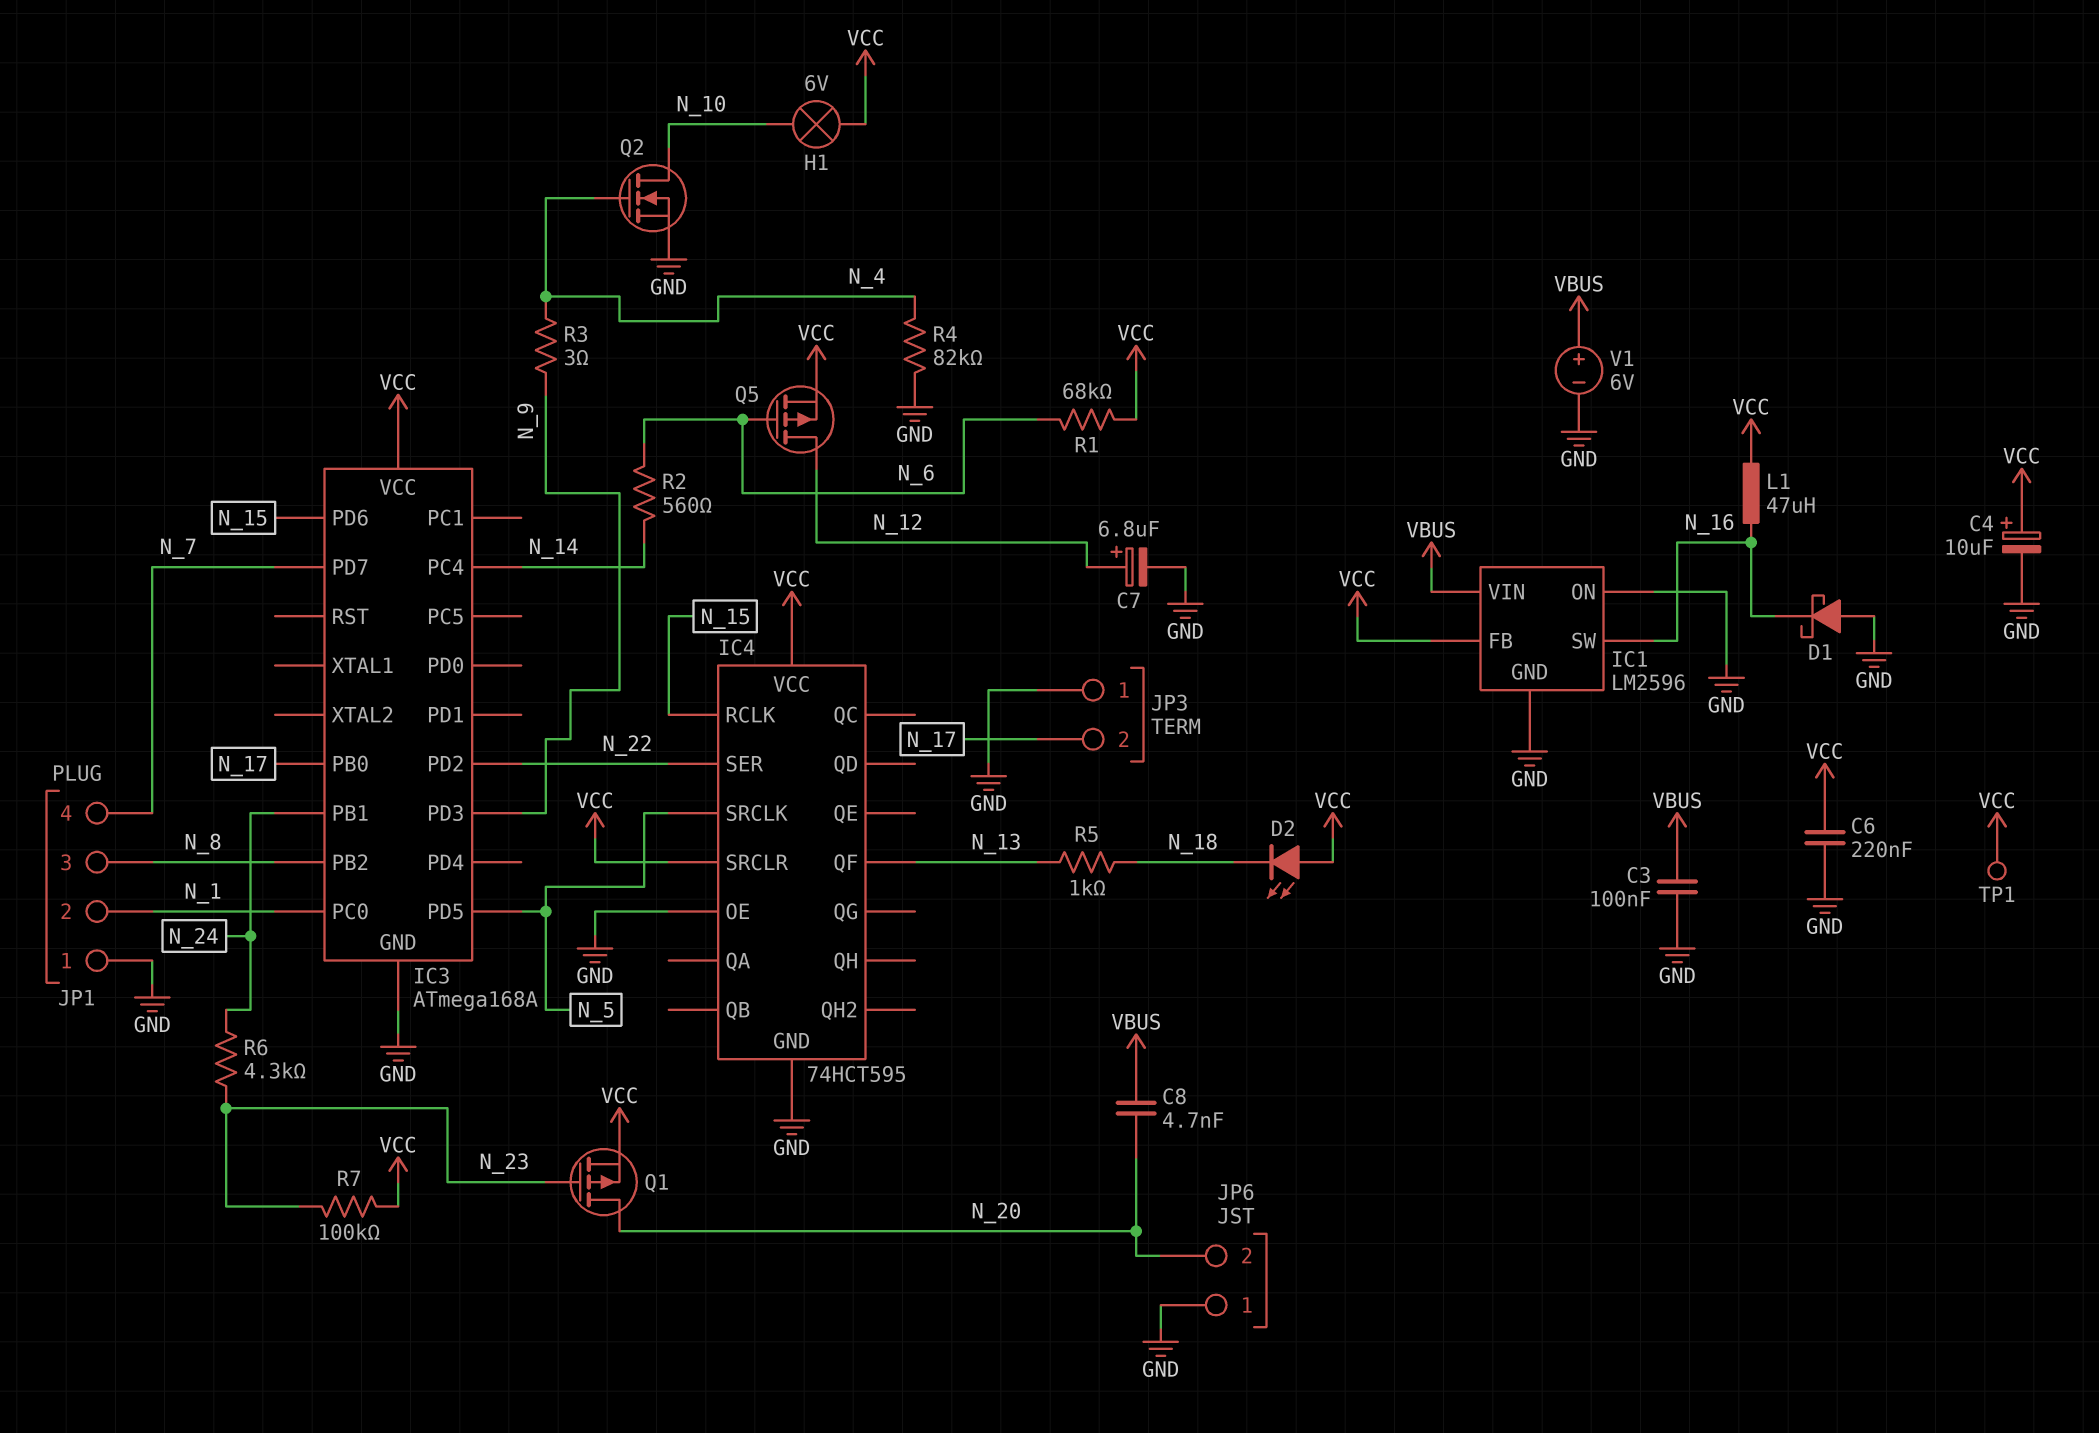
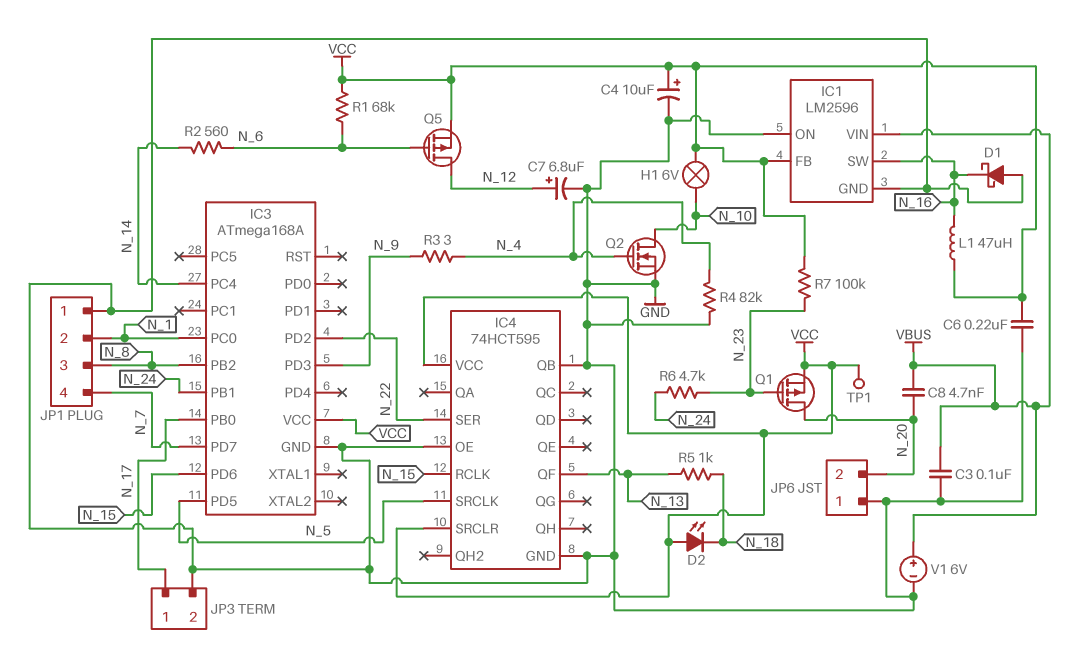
IC4 pin QB: none -> GND
JP3 pin 1: GND -> N_17
JP3 pin 2: N_17 -> GND
R6: 4.3k (N_23, N_24) -> 4.7k (N_23, N_24)

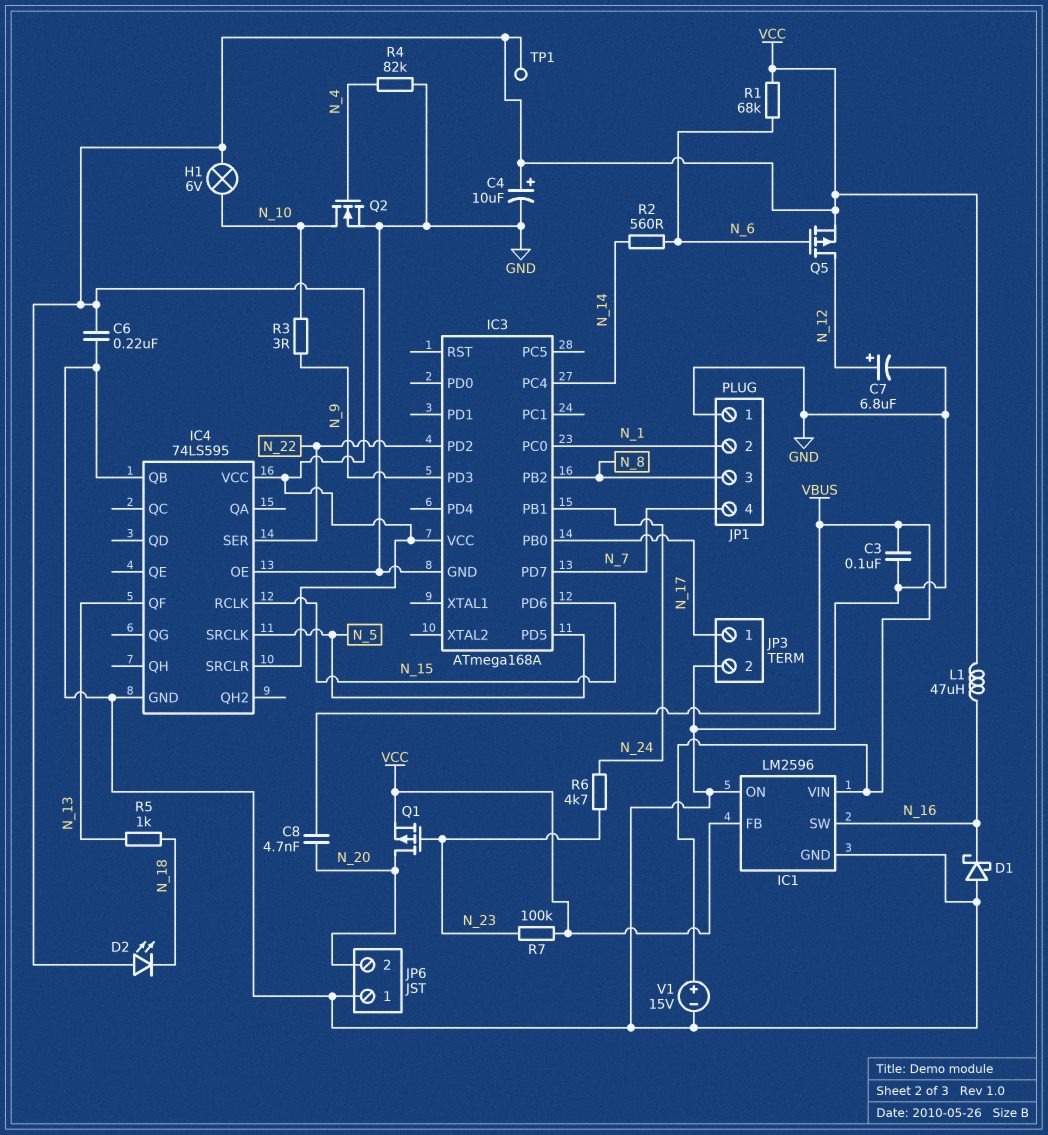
IC4: 74HCT595 -> 74LS595
R3: 3 (N_4, N_9) -> 3 (N_9, N_10)
V1: 6V (plus VBUS, minus GND) -> 15V (plus VBUS, minus GND)

